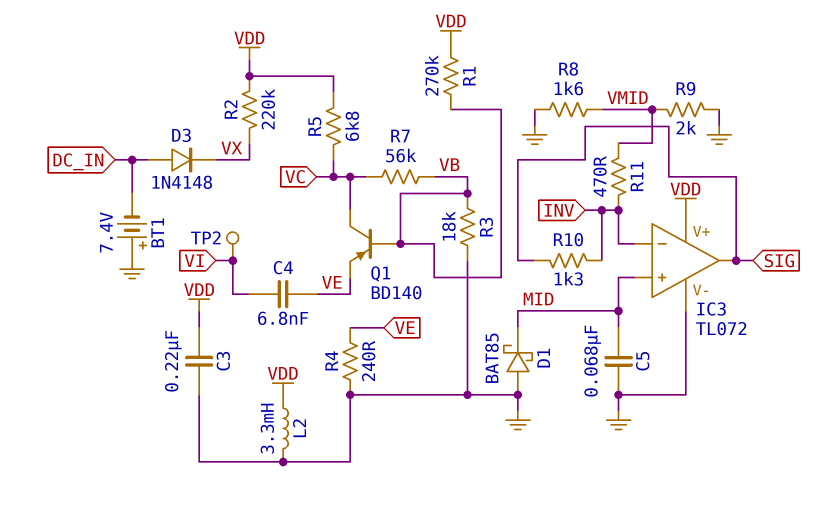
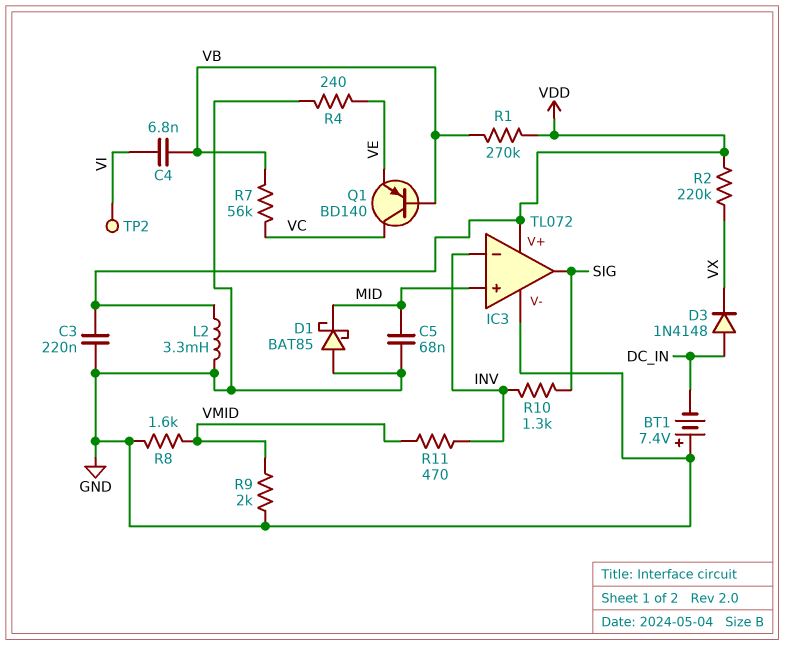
C4: 6.8nF (VE, VI) -> 6.8nF (VB, VI)
R3: 18k (GND, VB) -> none
R5: 6.8k (VC, VDD) -> none

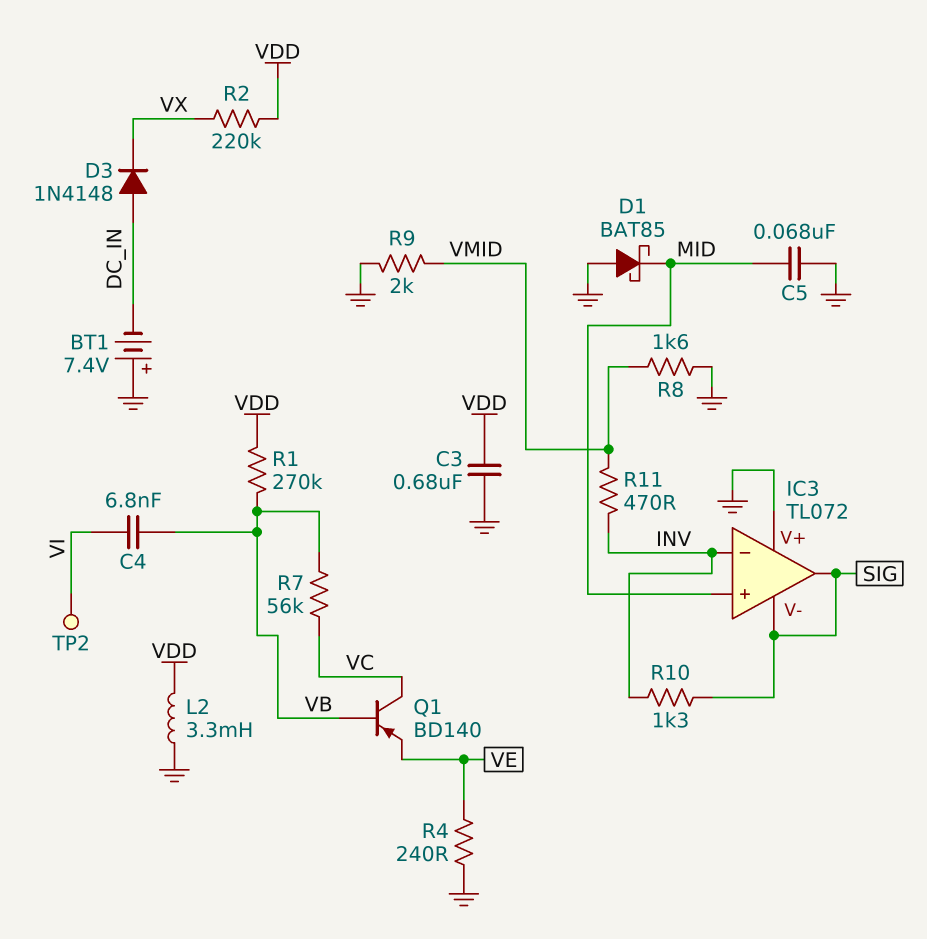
C3: 220nF (GND, VDD) -> 680nF (GND, VDD)
IC3 pin V+: VDD -> GND
IC3 pin V-: GND -> SIG

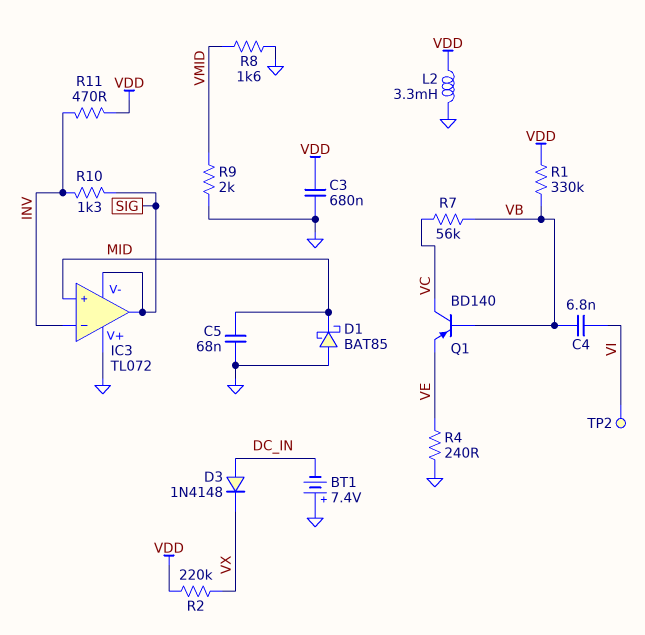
R1: 270k (VB, VDD) -> 330k (VB, VDD)
R11: 470 (INV, VMID) -> 470 (INV, VDD)

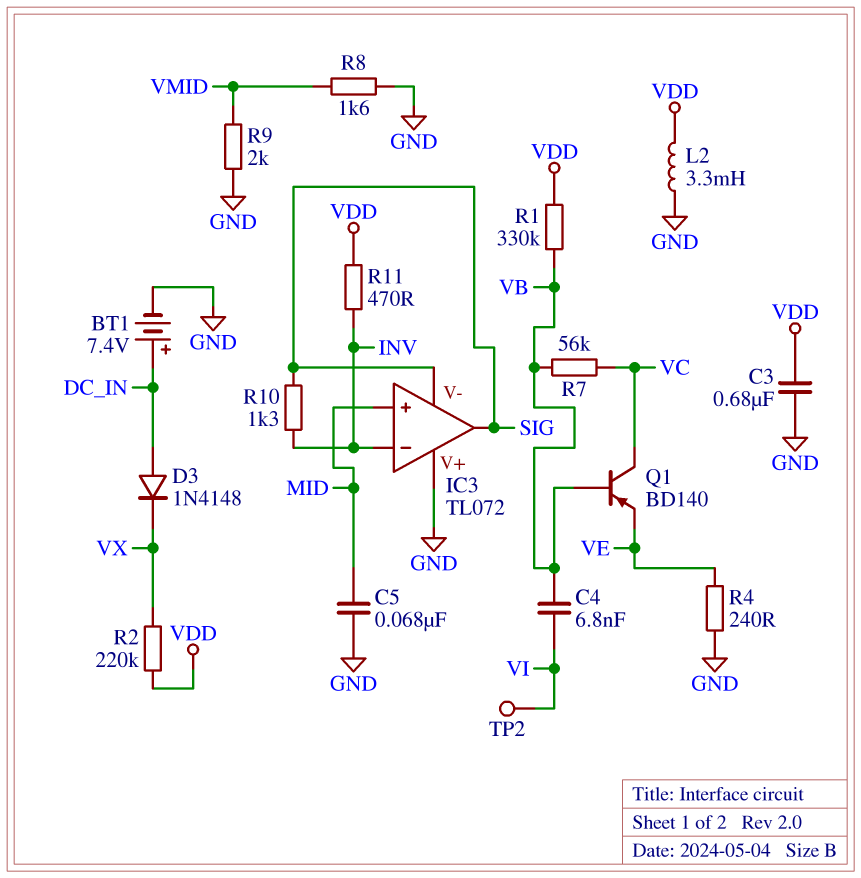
BT1: 7.4V (plus GND, minus DC_IN) -> 7.4V (plus DC_IN, minus GND)
D1: schottky BAT85 (A GND, K MID) -> none

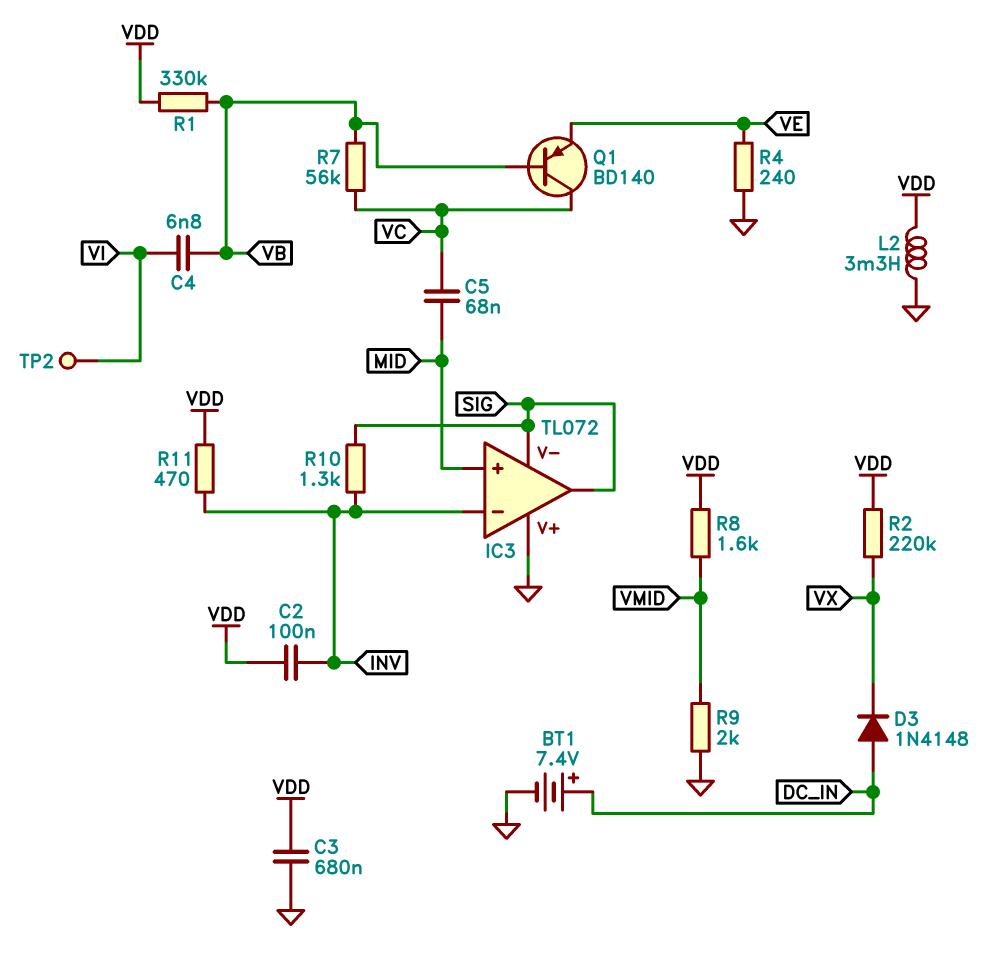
C2: none -> 100nF (INV, VDD)
C5: 68nF (GND, MID) -> 68nF (MID, VC)
R8: 1.6k (GND, VMID) -> 1.6k (VDD, VMID)

